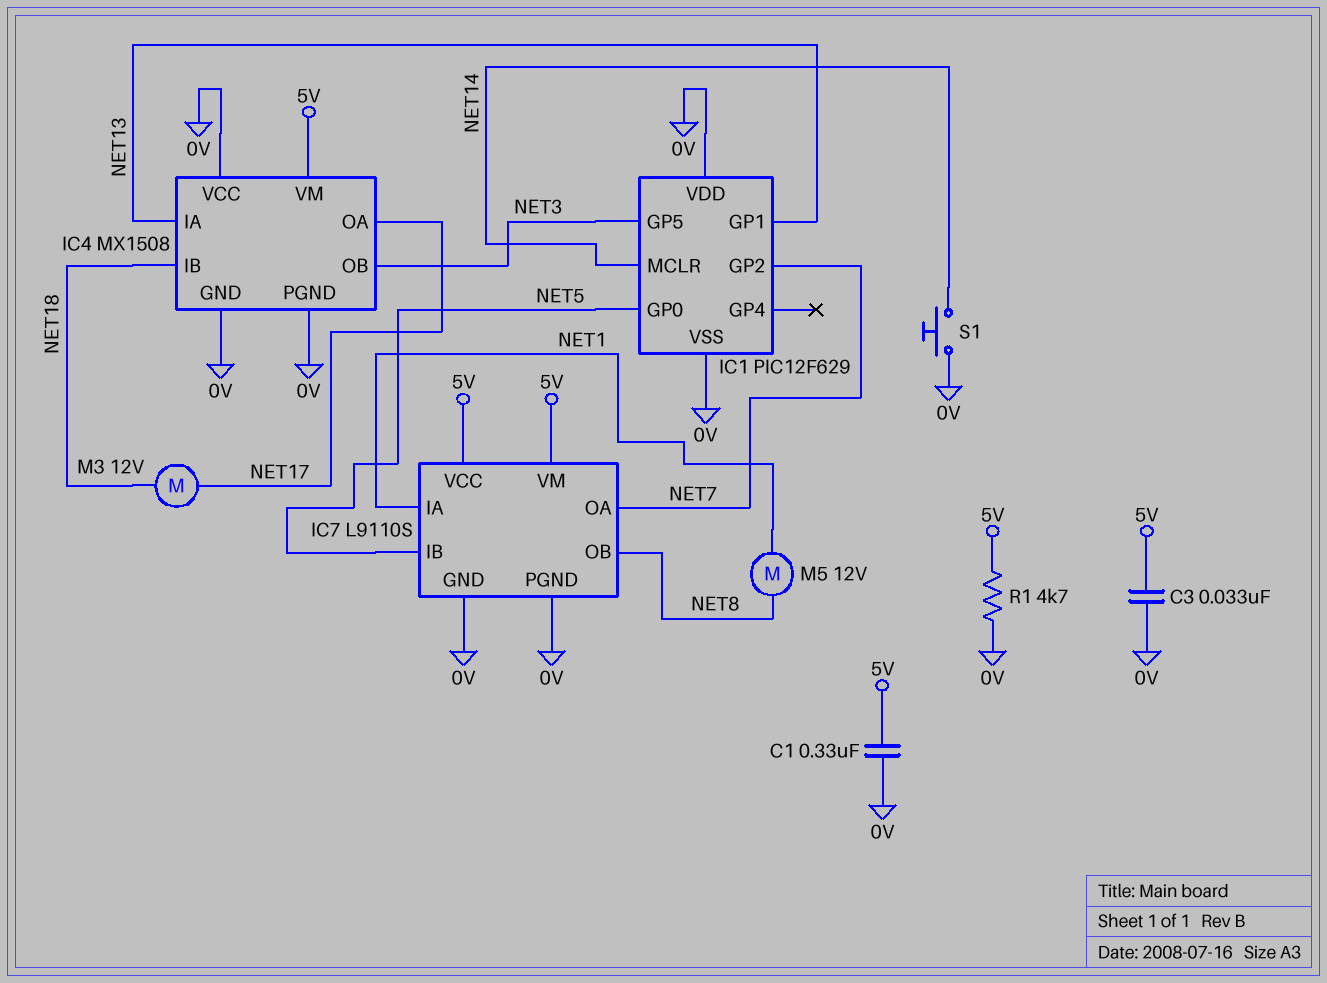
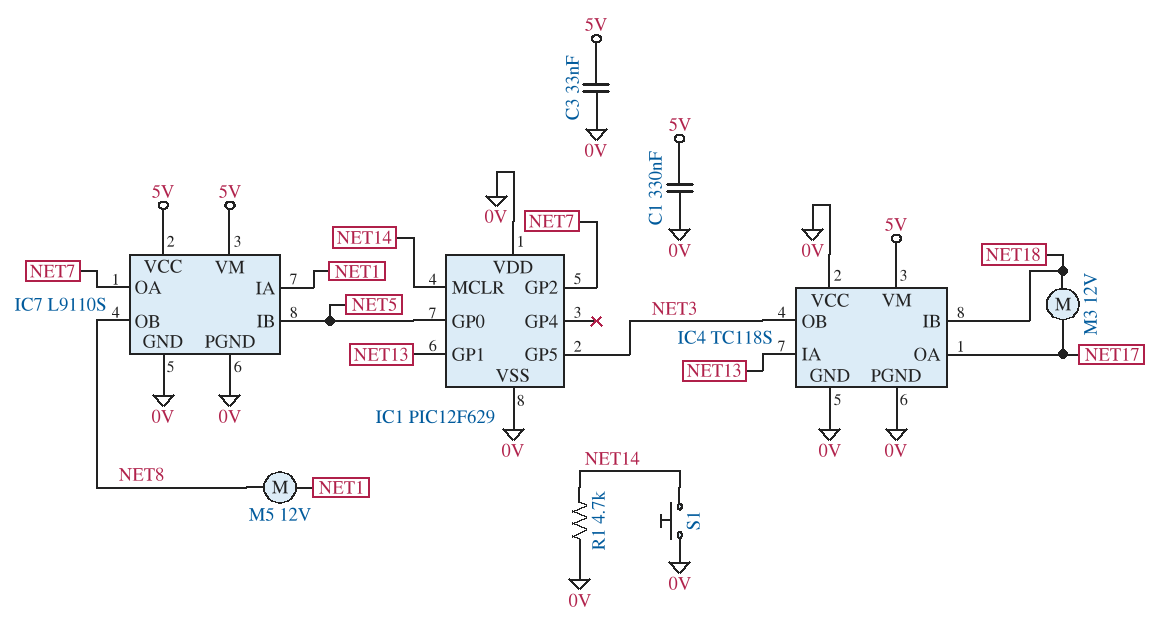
IC4: MX1508 -> TC118S
R1: 4.7k (0V, 5V) -> 4.7k (0V, NET14)

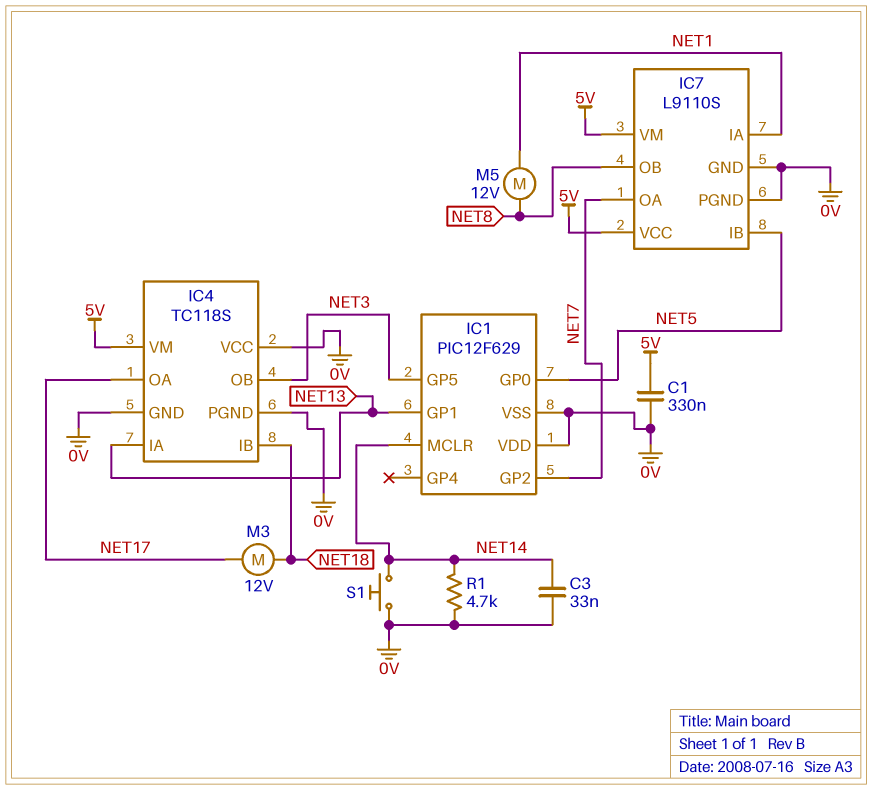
C3: 33nF (0V, 5V) -> 33nF (0V, NET14)

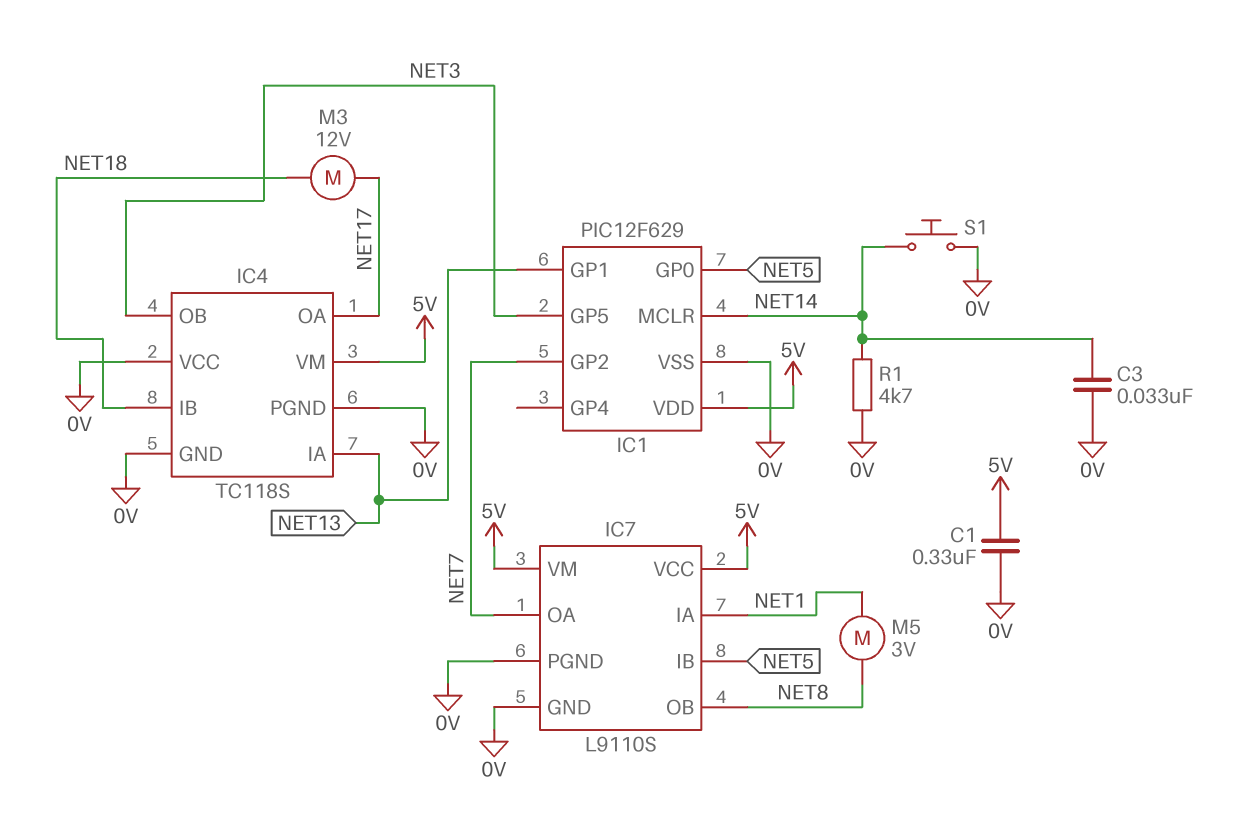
IC1 pin VDD: 0V -> 5V
M5: motor 12V (NET1, NET8) -> motor 3V (NET1, NET8)

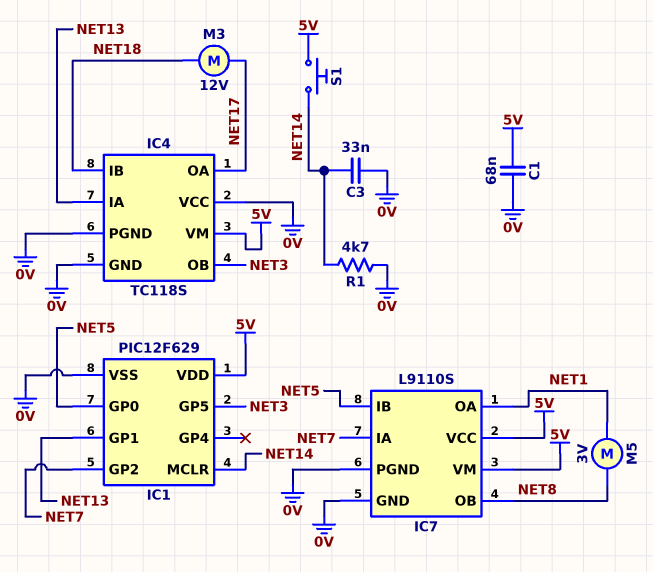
C1: 330nF (0V, 5V) -> 68nF (0V, 5V)
IC7 pin IA: NET1 -> NET7
IC7 pin OA: NET7 -> NET1
S1: button (0V, NET14) -> button (5V, NET14)

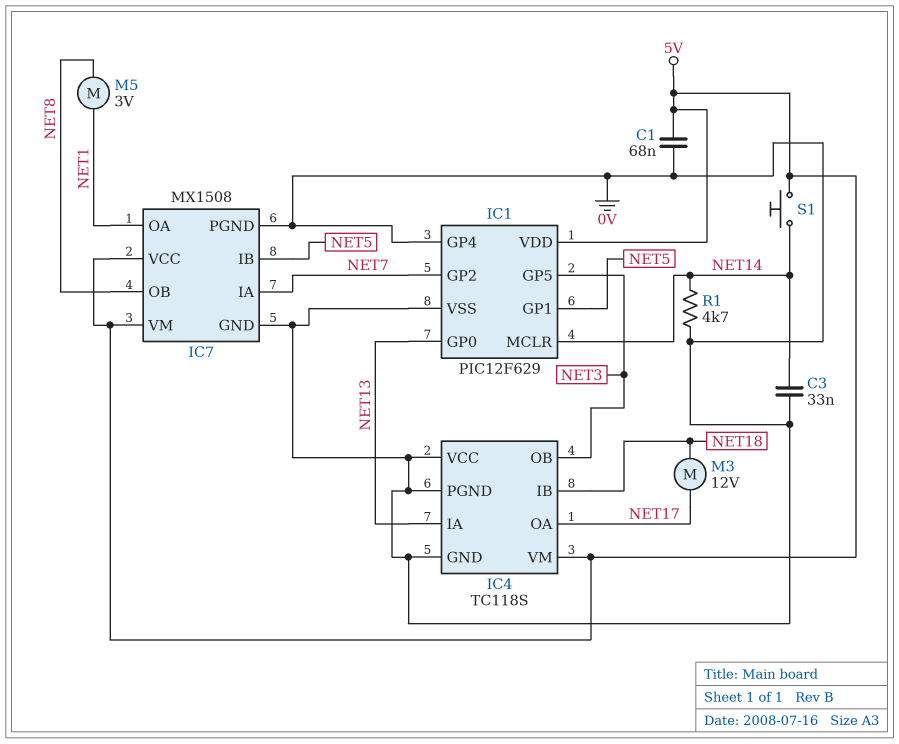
IC1 pin GP0: NET5 -> NET13
IC1 pin GP1: NET13 -> NET5
IC1 pin GP4: none -> 0V
IC7: L9110S -> MX1508

